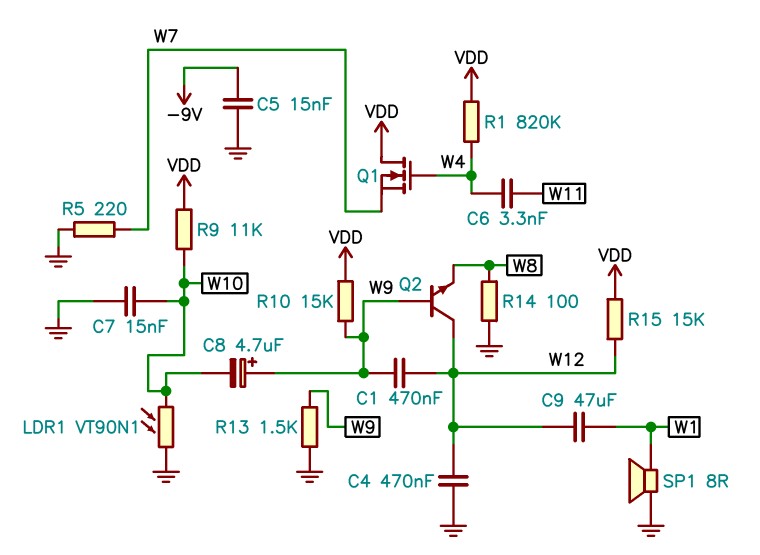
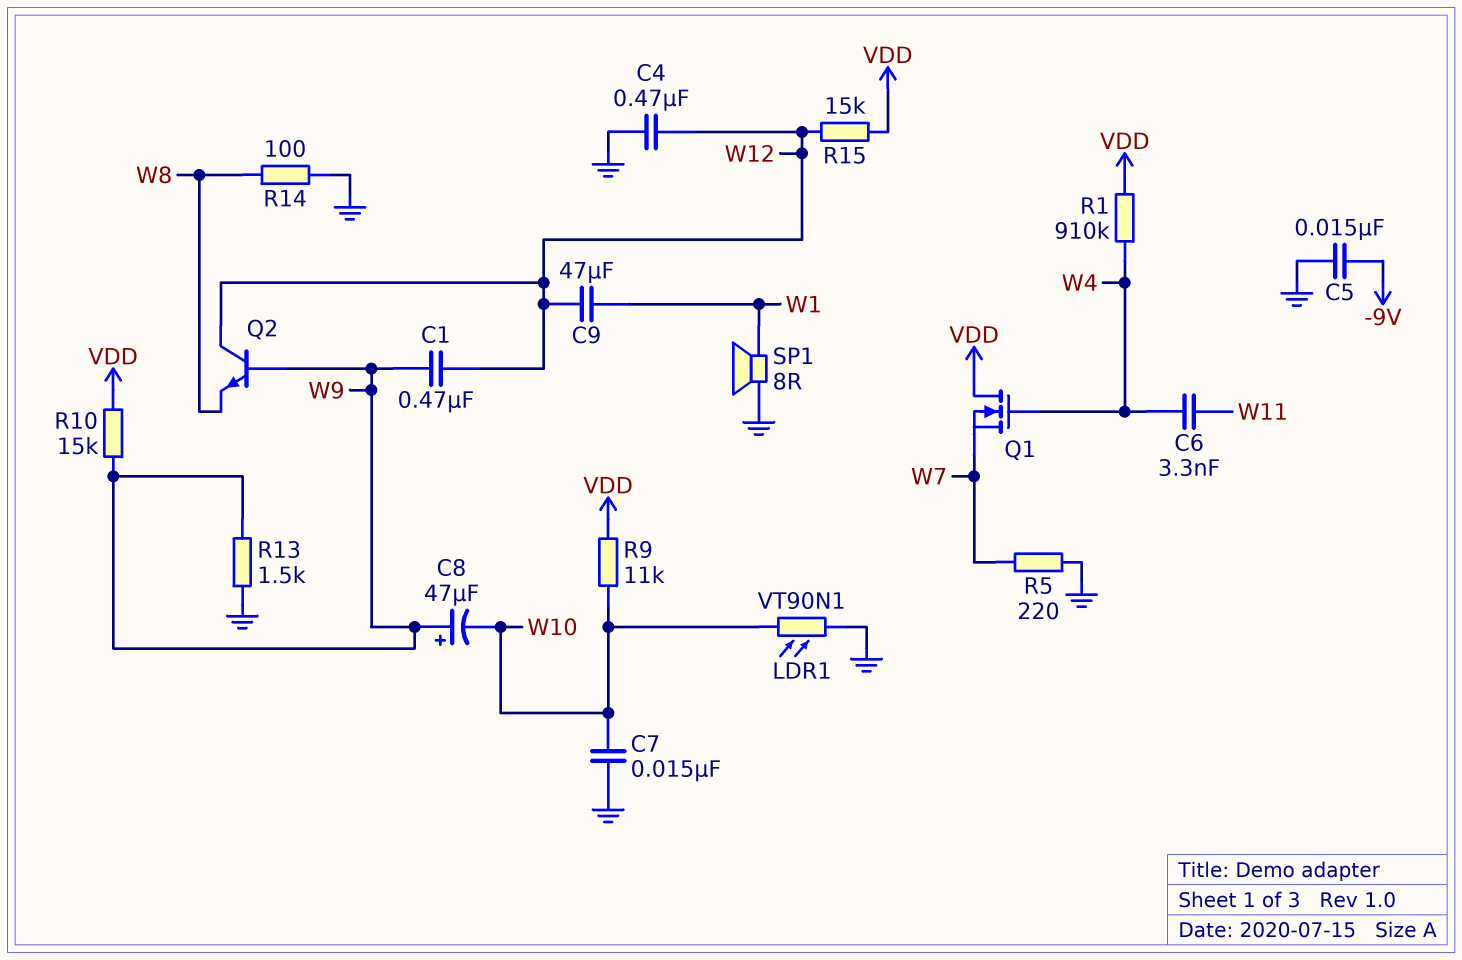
C8: 4.7uF (plus W9, minus W10) -> 47uF (plus W9, minus W10)
R1: 820k (VDD, W4) -> 910k (VDD, W4)

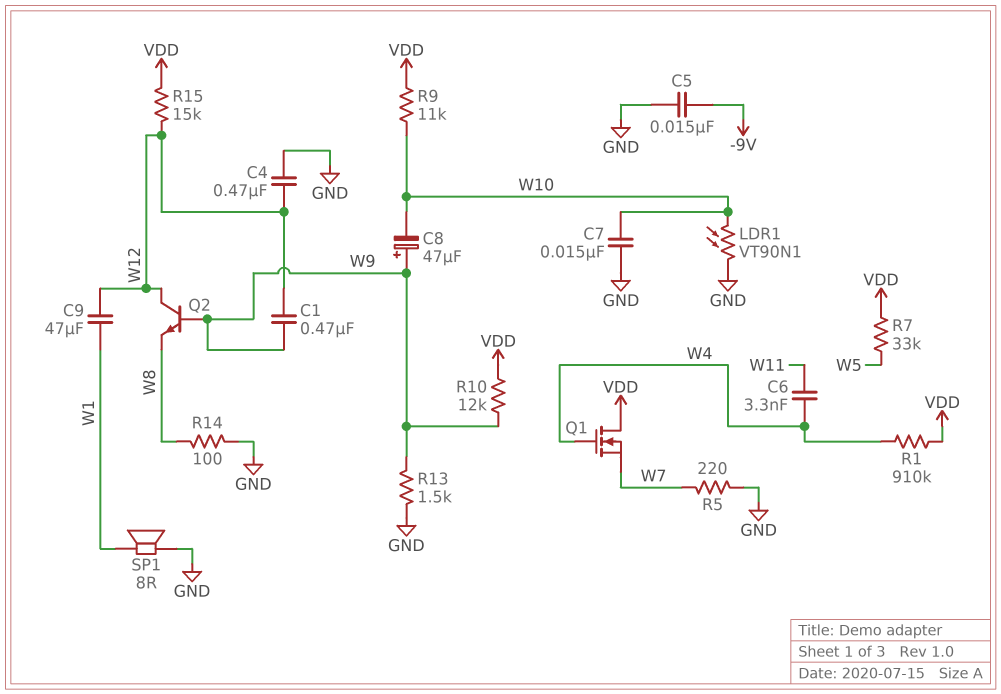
R7: none -> 33k (VDD, W5)
R10: 15k (VDD, W9) -> 12k (VDD, W9)

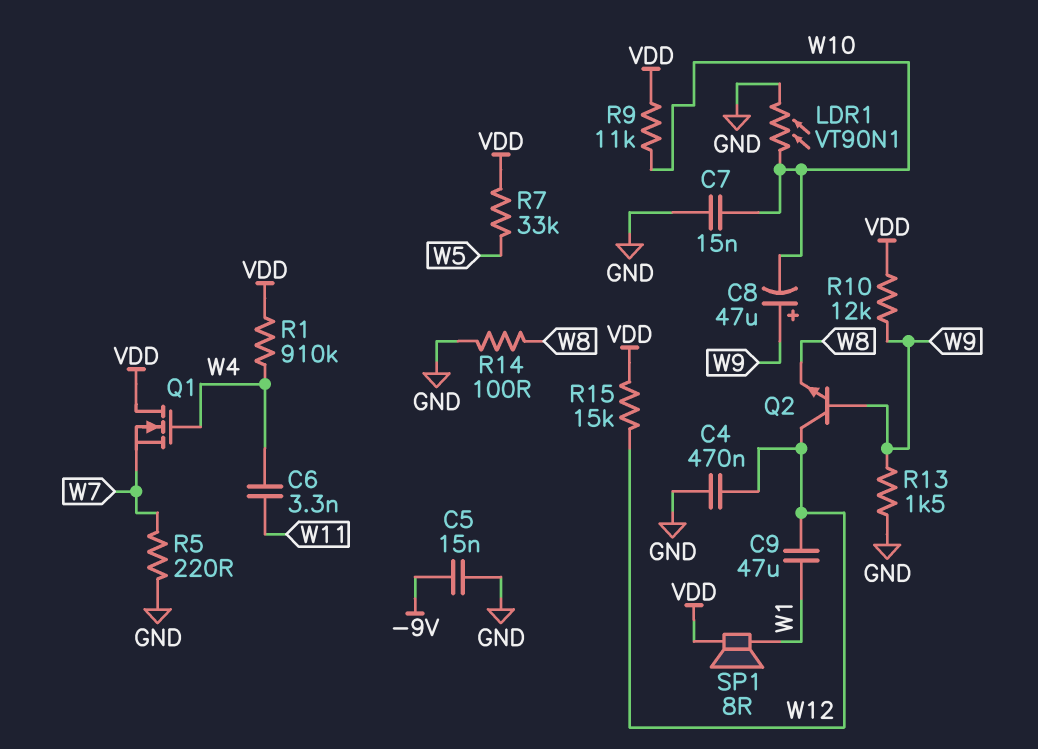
C1: 470nF (W9, W12) -> none
SP1: speaker 8R (GND, W1) -> speaker 8R (VDD, W1)

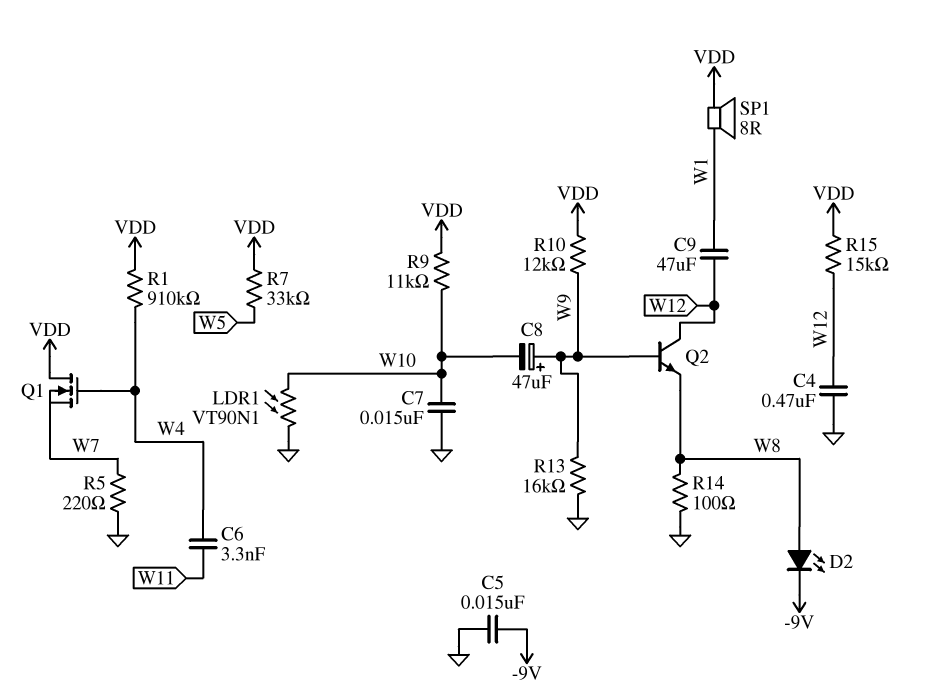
D2: none -> LED (A W8, K -9V)
R13: 1.5k (GND, W9) -> 16k (GND, W9)

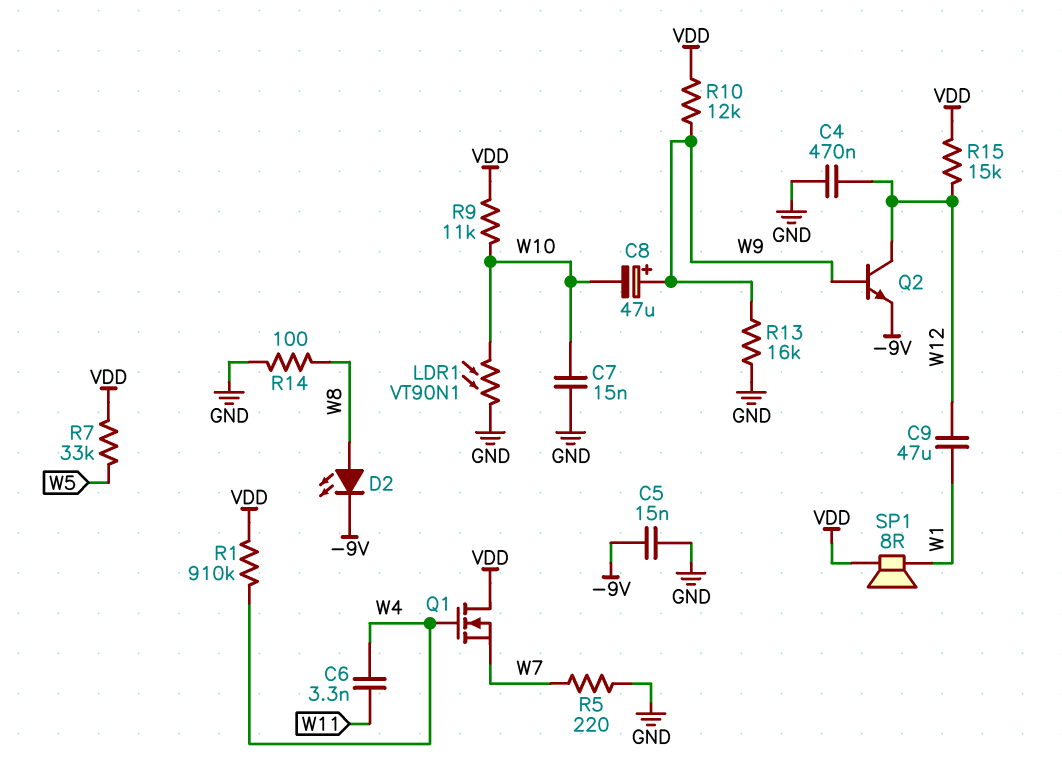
Q2: NPN (B W9, C W12, E W8) -> NPN (B W9, C W12, E -9V)

